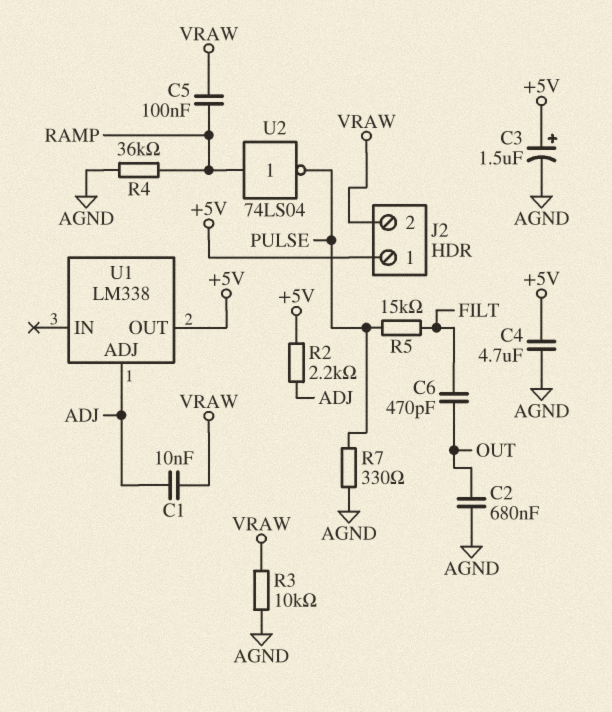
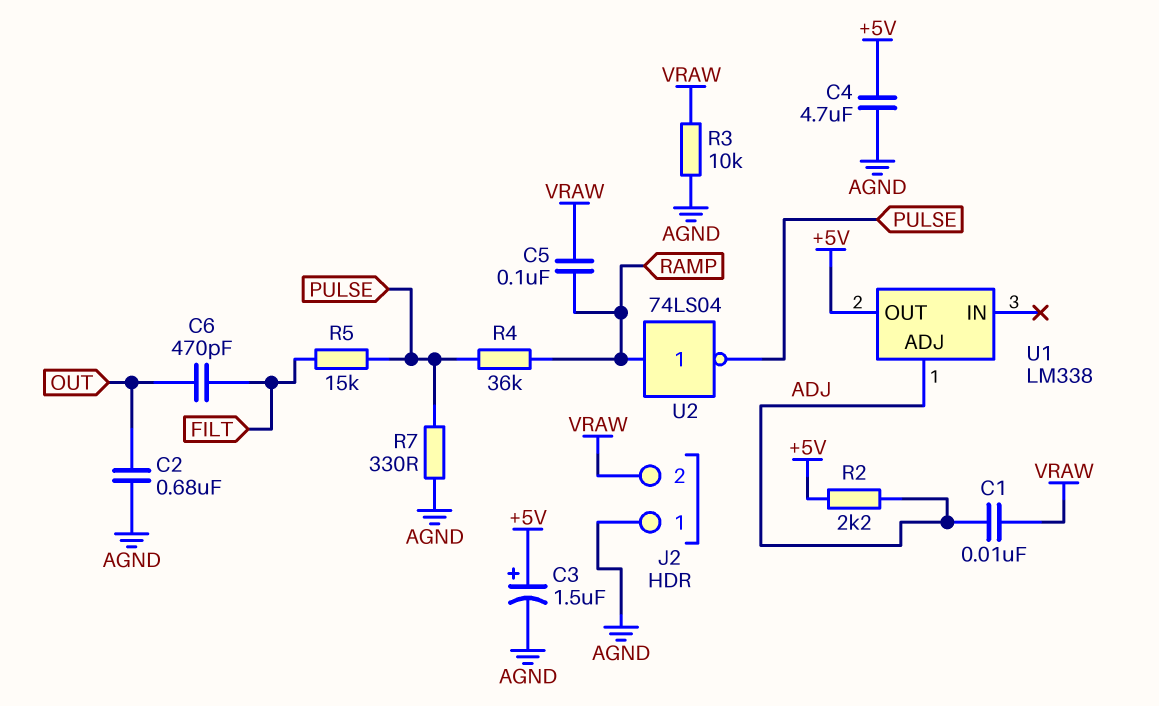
J2 pin 1: +5V -> AGND
R4: 36k (AGND, RAMP) -> 36k (PULSE, RAMP)

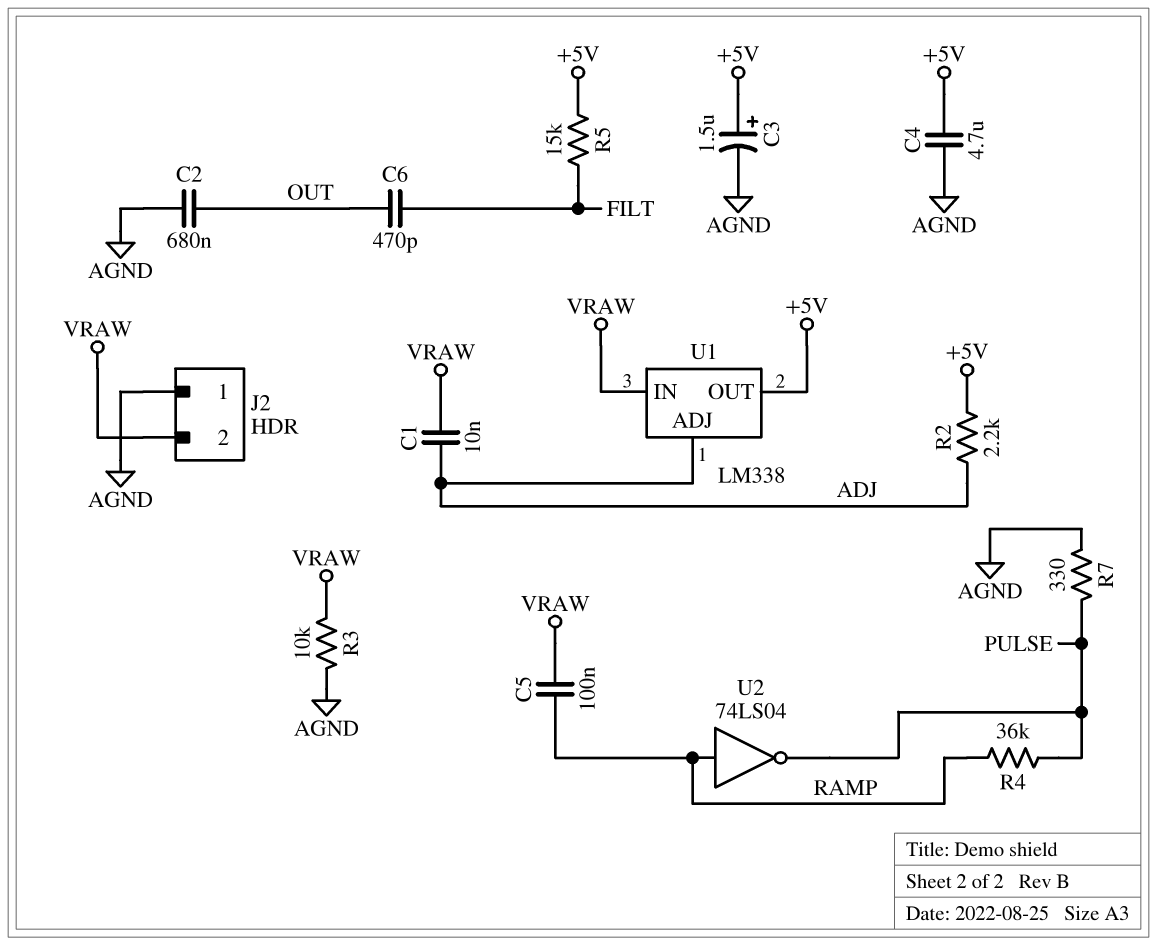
R5: 15k (FILT, PULSE) -> 15k (+5V, FILT)
U1 pin IN: none -> VRAW

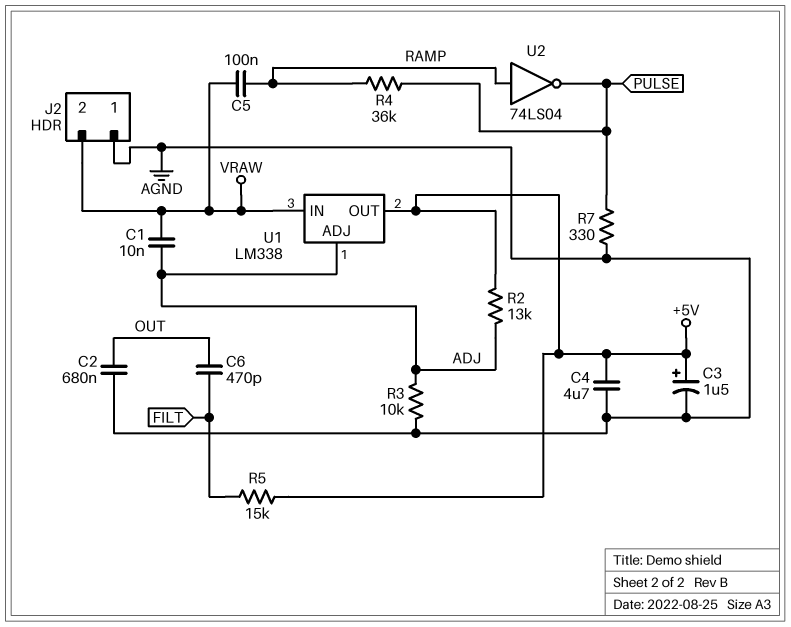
R2: 2.2k (+5V, ADJ) -> 13k (+5V, ADJ)
R3: 10k (AGND, VRAW) -> 10k (ADJ, AGND)

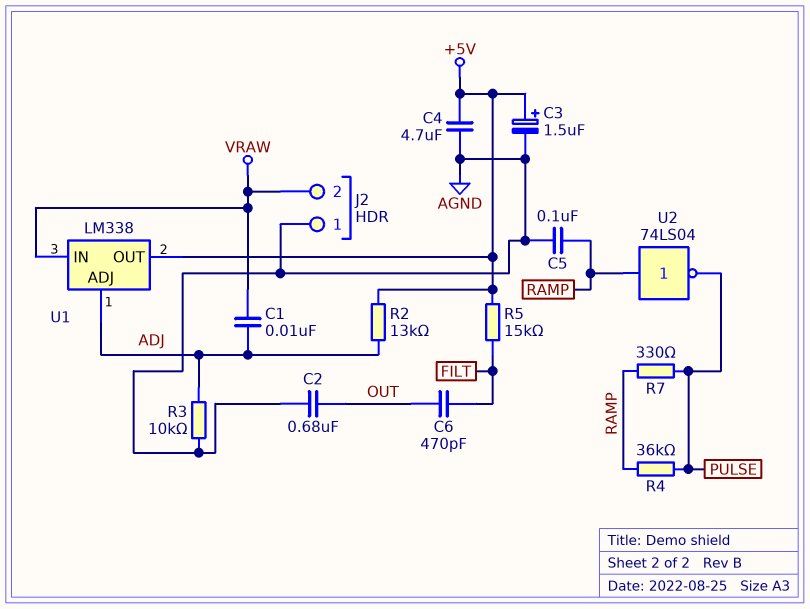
C5: 100nF (RAMP, VRAW) -> 100nF (AGND, RAMP)
R7: 330 (AGND, PULSE) -> 330 (PULSE, RAMP)

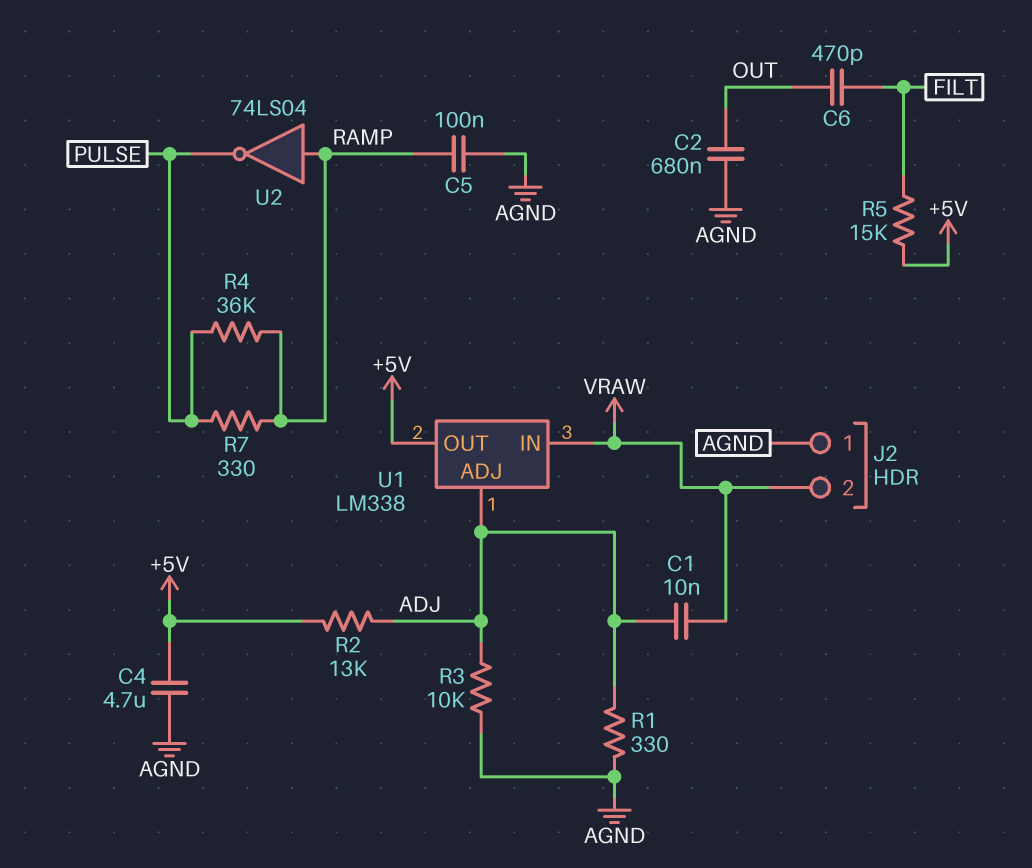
C3: 1.5uF (plus +5V, minus AGND) -> none
R1: none -> 330 (ADJ, AGND)

